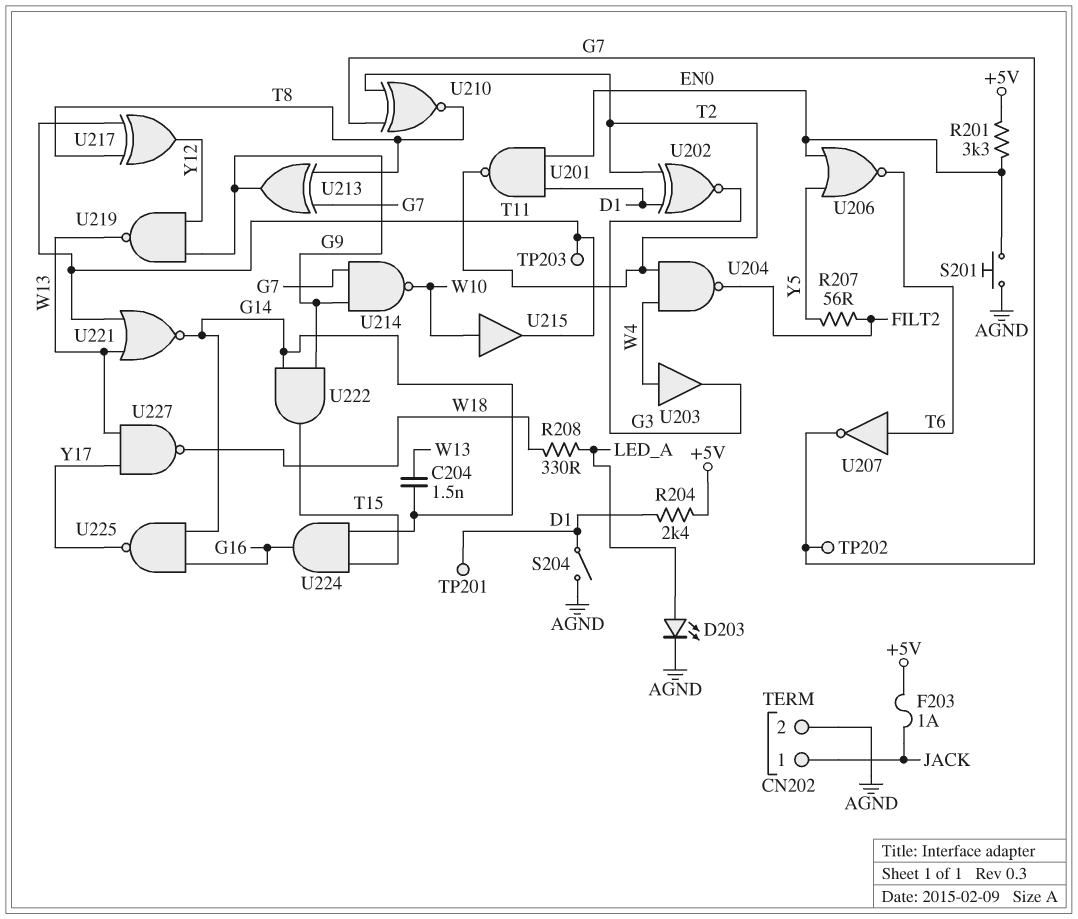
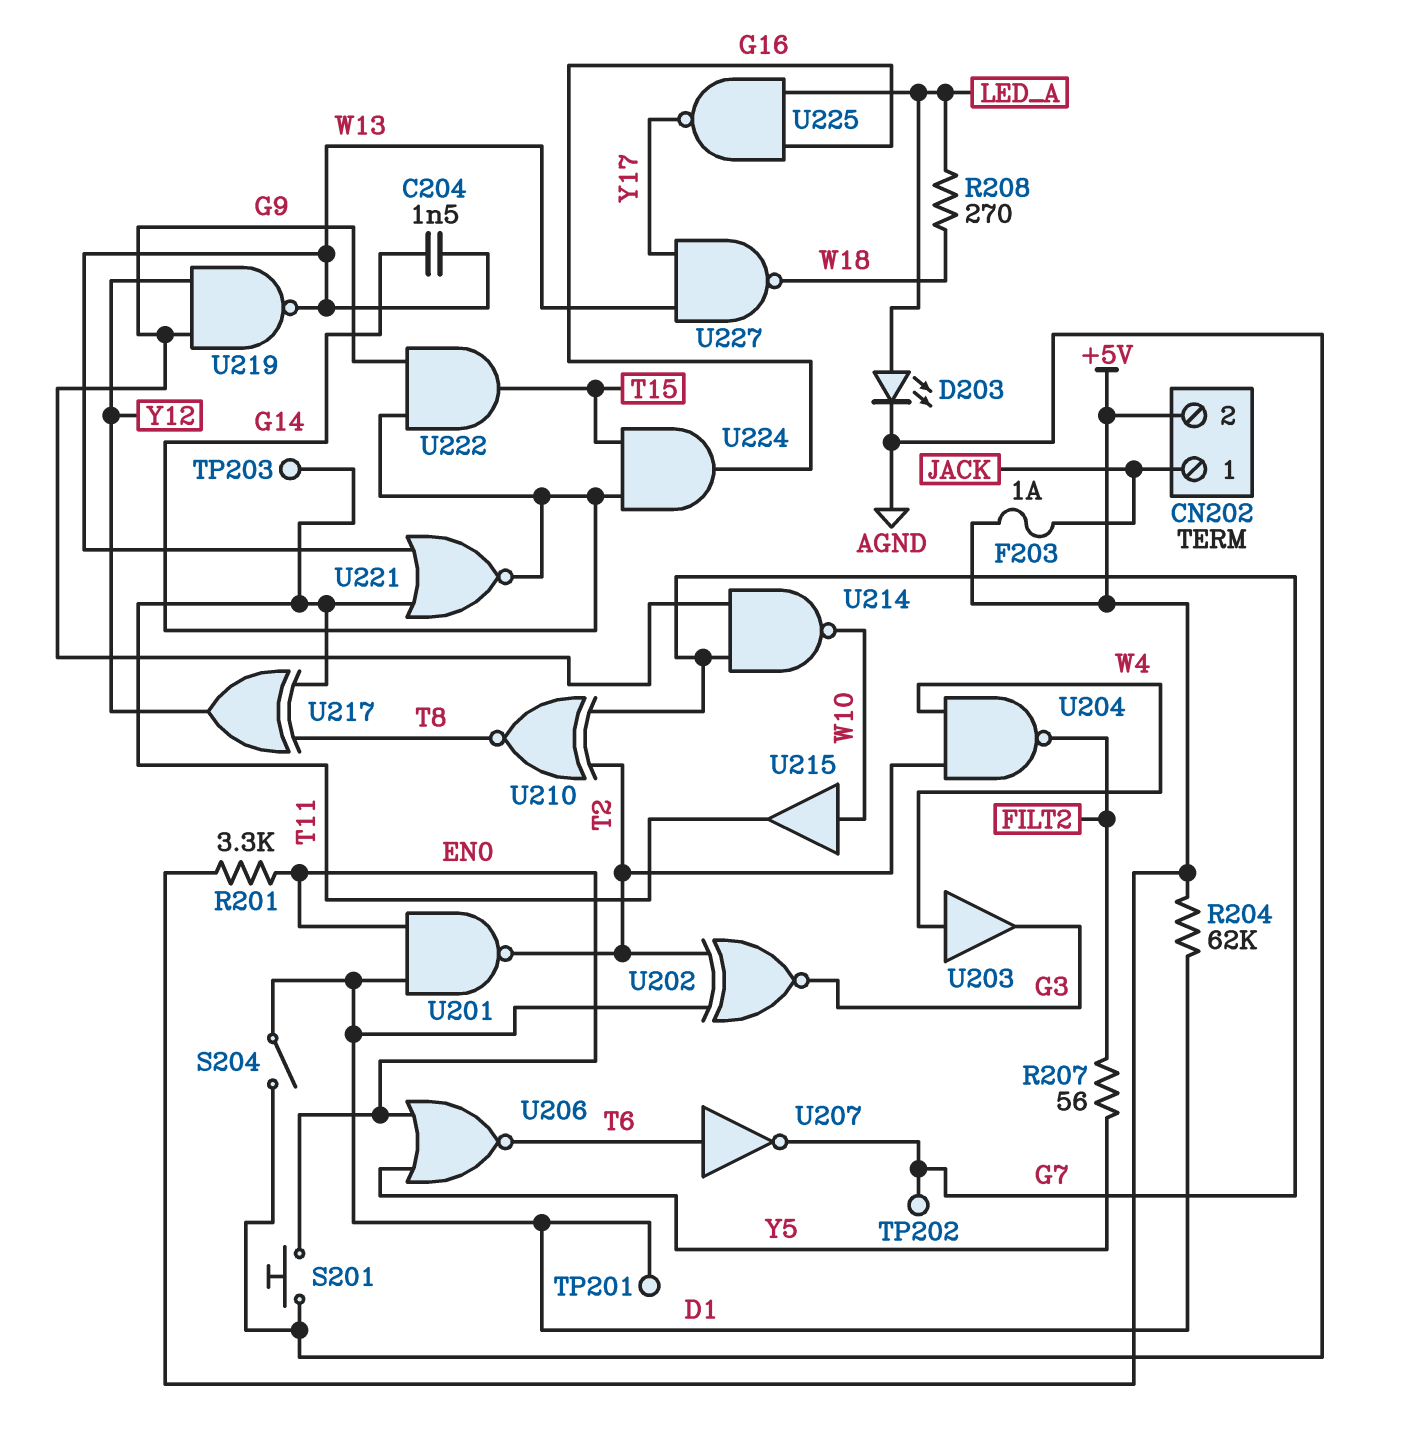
CN202 pin 2: AGND -> +5V
R204: 2.4k (+5V, D1) -> 62k (+5V, D1)
R208: 330 (LED_A, W18) -> 270 (LED_A, W18)
U213: XOR (in G7, in T8, out G9) -> none
U225: NAND (in G14, in G16, out Y17) -> NAND (in G16, in LED_A, out Y17)

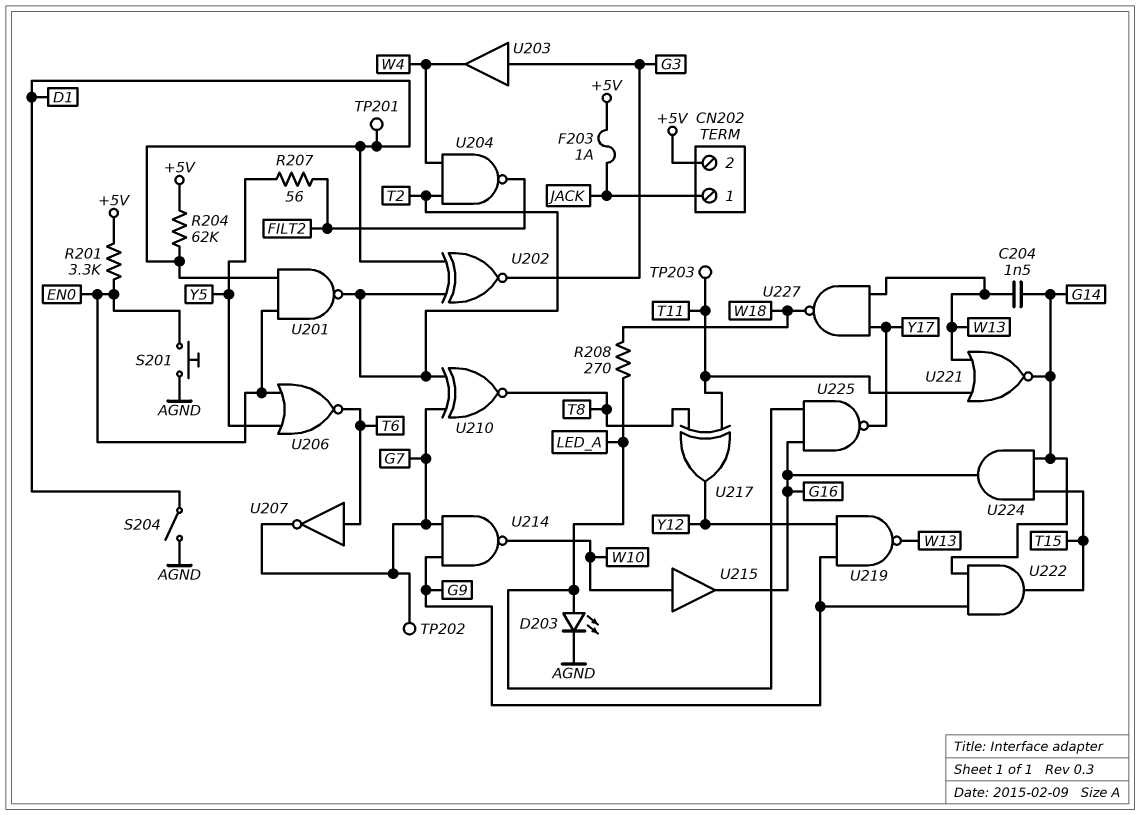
U203: buffer (in W4, out G3) -> buffer (in G3, out W4)
U215: buffer (in W10, out T11) -> buffer (in W10, out G16)

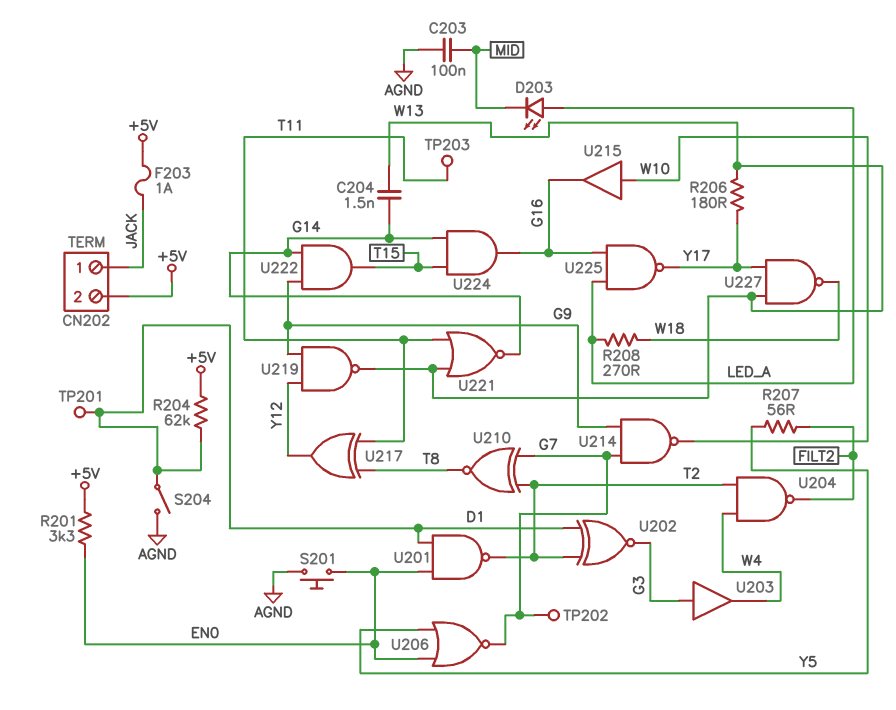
C203: none -> 100nF (AGND, MID)
D203: LED (A LED_A, K AGND) -> LED (A LED_A, K MID)
R206: none -> 180 (W13, Y17)
U206: NOR (in EN0, in Y5, out T6) -> NOR (in EN0, in Y5, out G7)
U207: NOT (in T6, out G7) -> none

